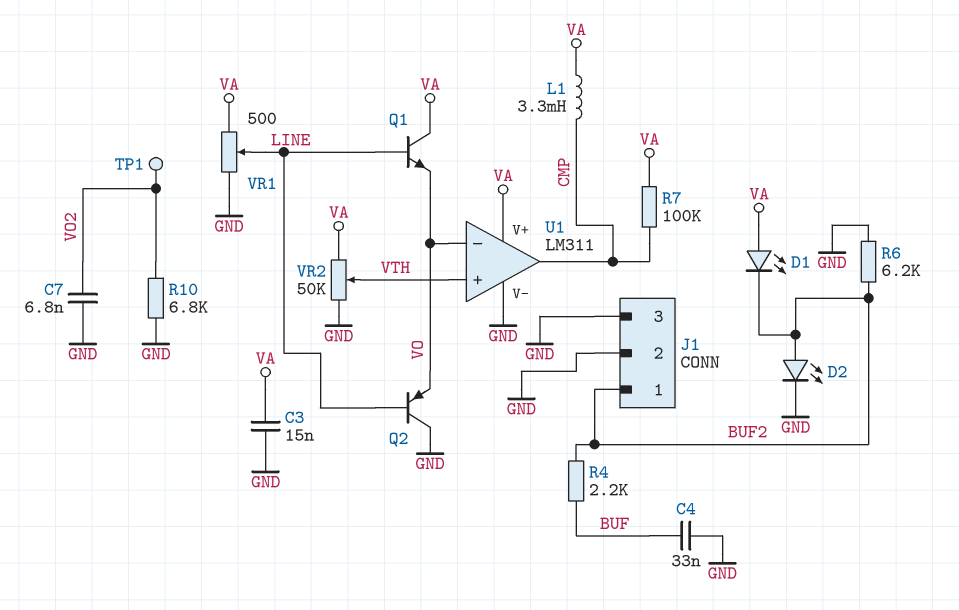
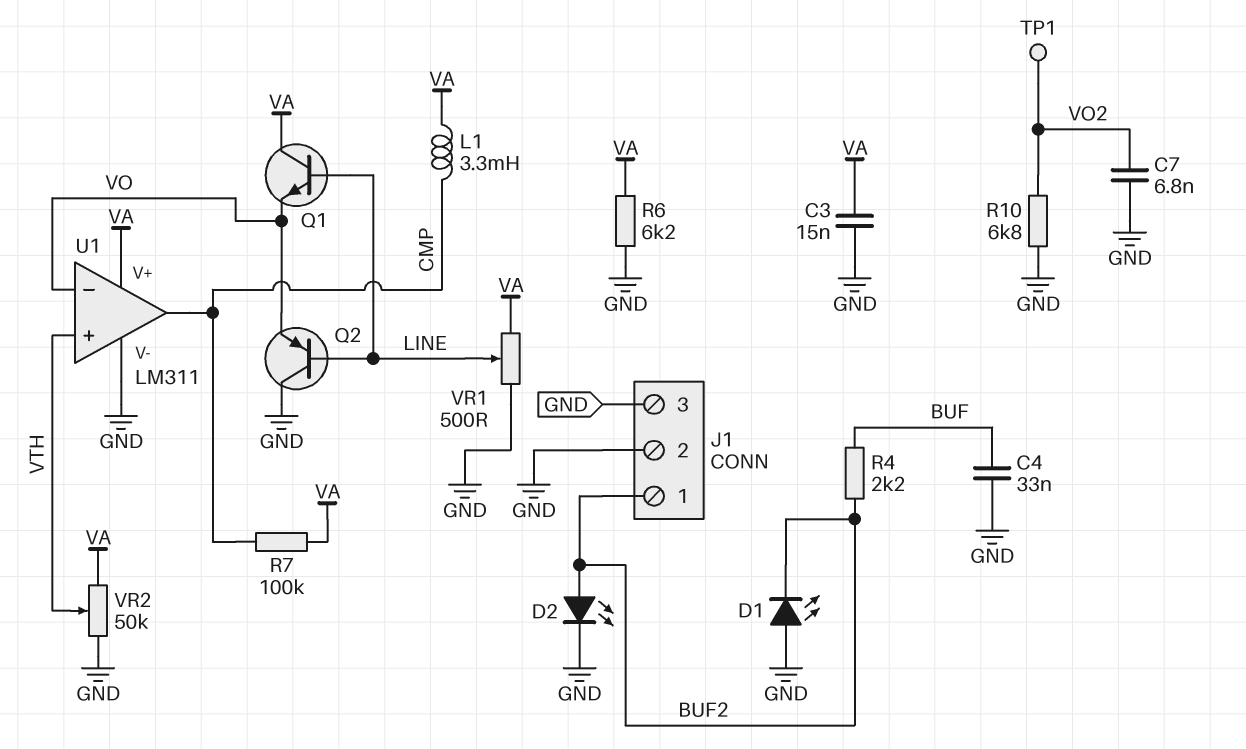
D1: LED (A VA, K BUF2) -> LED (A GND, K BUF2)
R6: 6.2k (BUF2, GND) -> 6.2k (GND, VA)

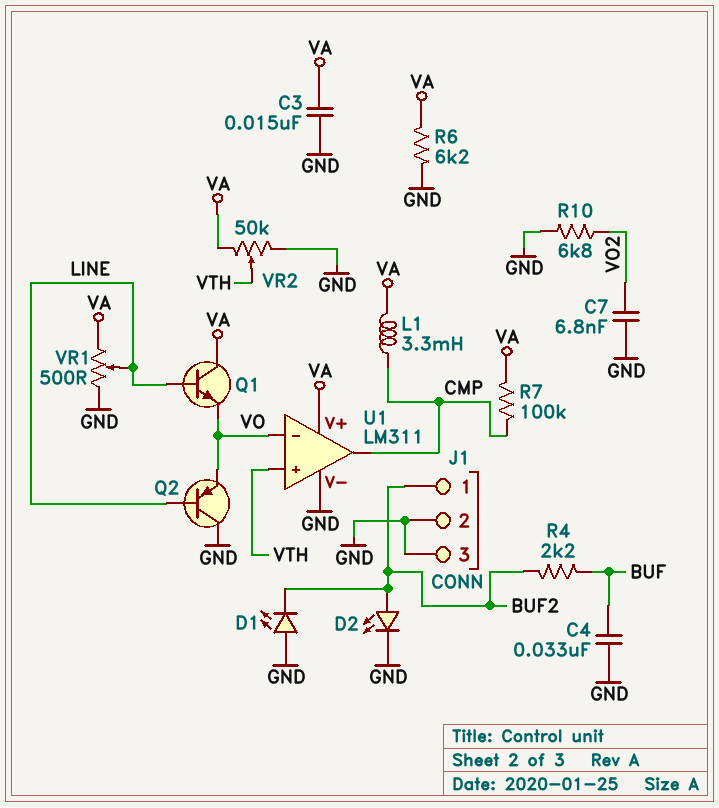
TP1: test point (VO2) -> none

